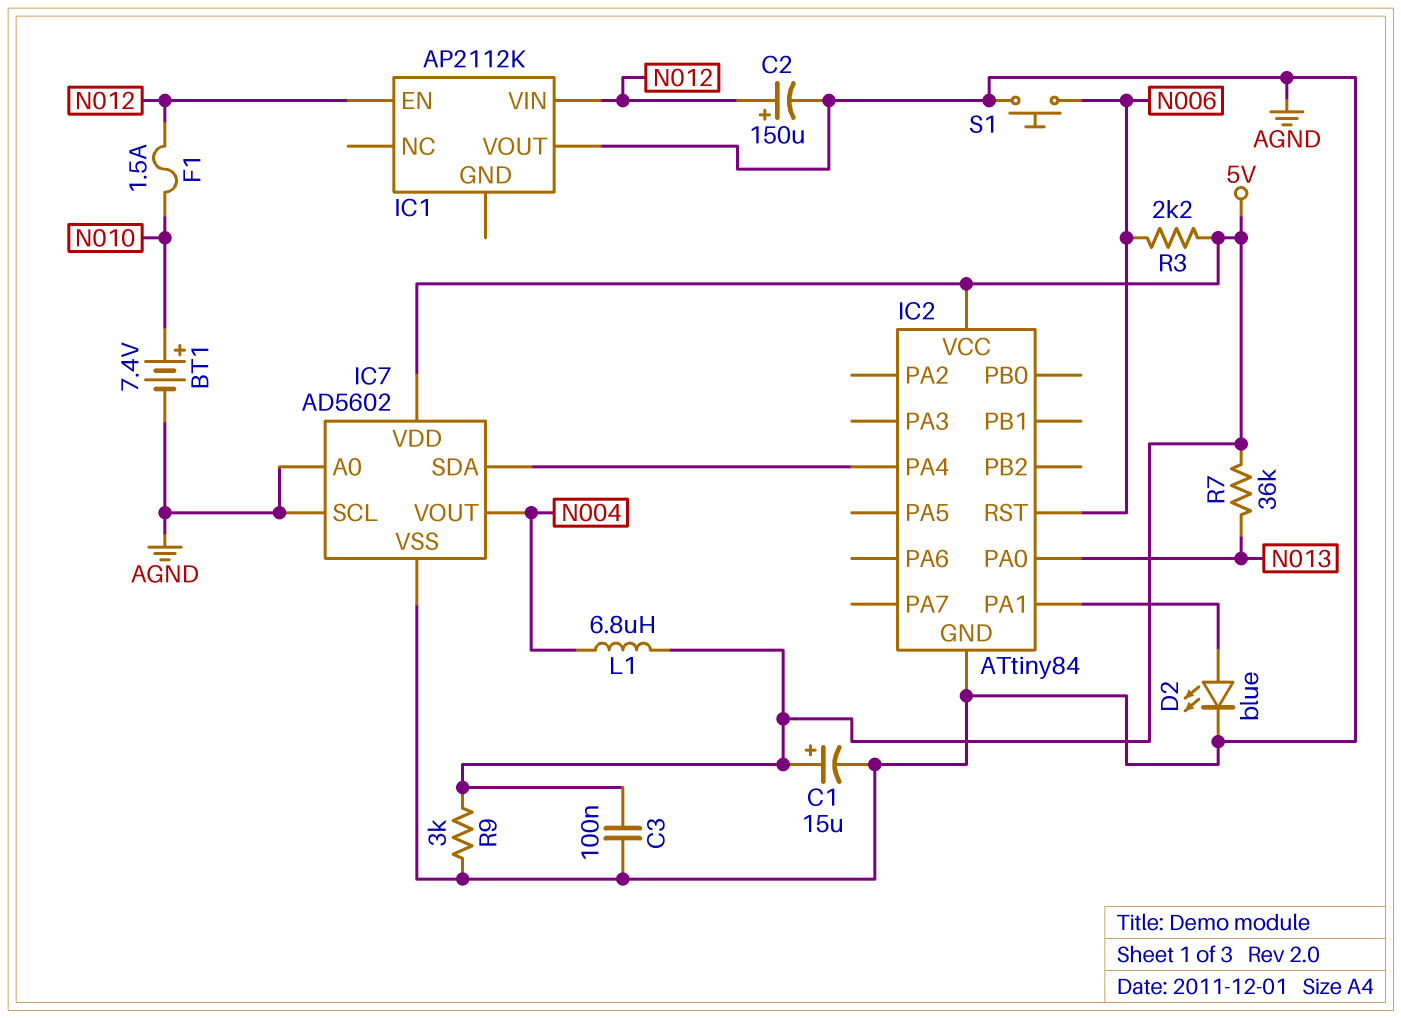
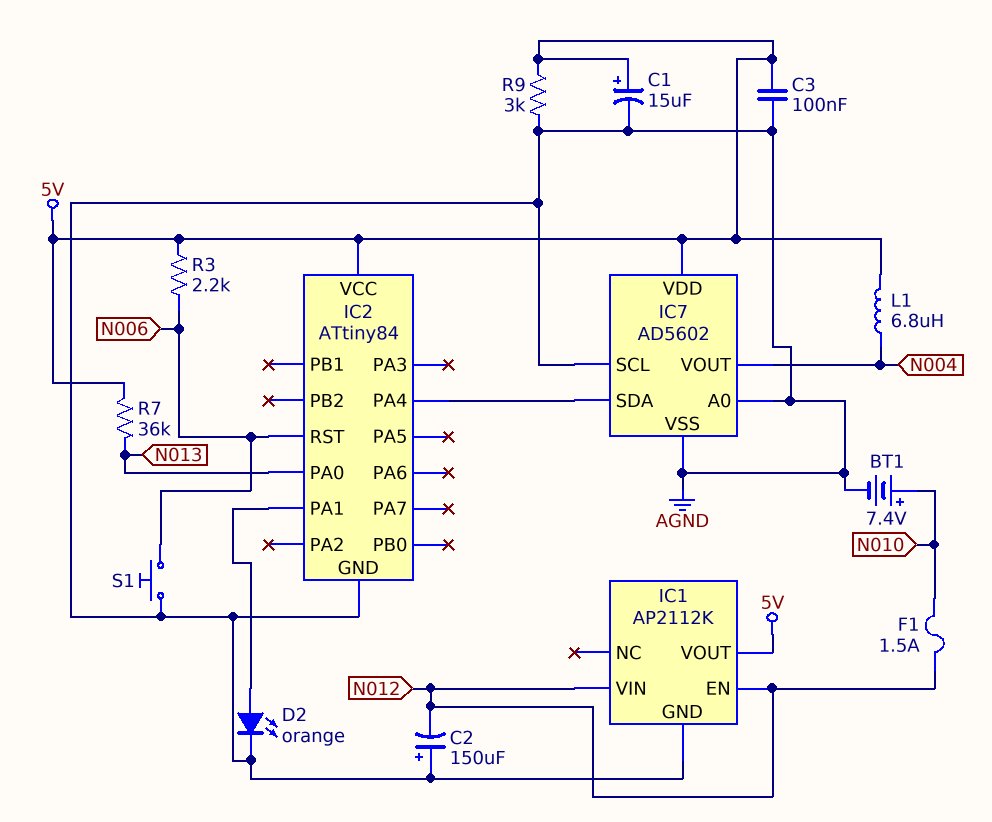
C2: 150uF (plus N012, minus AGND) -> 150uF (plus AGND, minus N012)
D2: LED blue (A IC2/PA1, K AGND) -> LED orange (A IC2/PA1, K AGND)
IC1 pin GND: none -> AGND
IC1 pin VOUT: AGND -> 5V

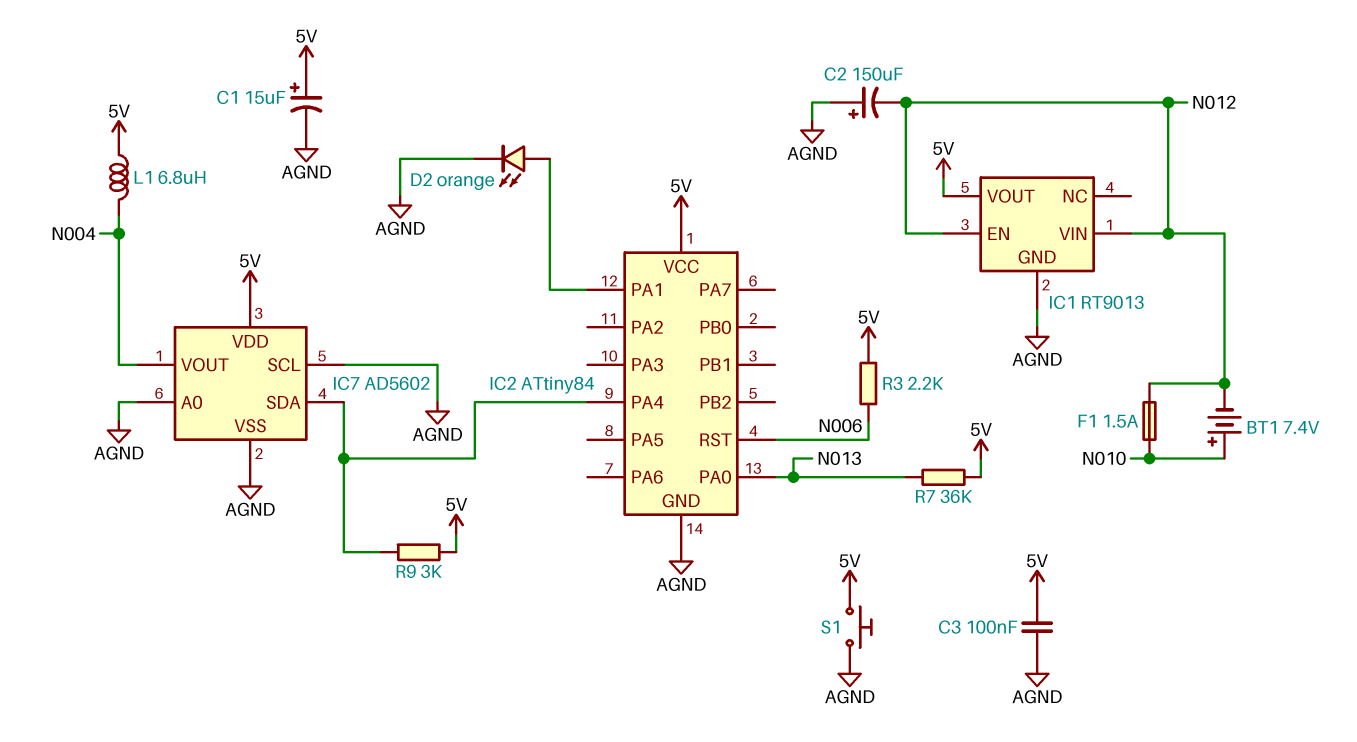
BT1: 7.4V (plus N010, minus AGND) -> 7.4V (plus N010, minus N012)
IC1: AP2112K -> RT9013
R9: 3k (5V, AGND) -> 3k (5V, IC2/PA4)
S1: button (AGND, N006) -> button (5V, AGND)

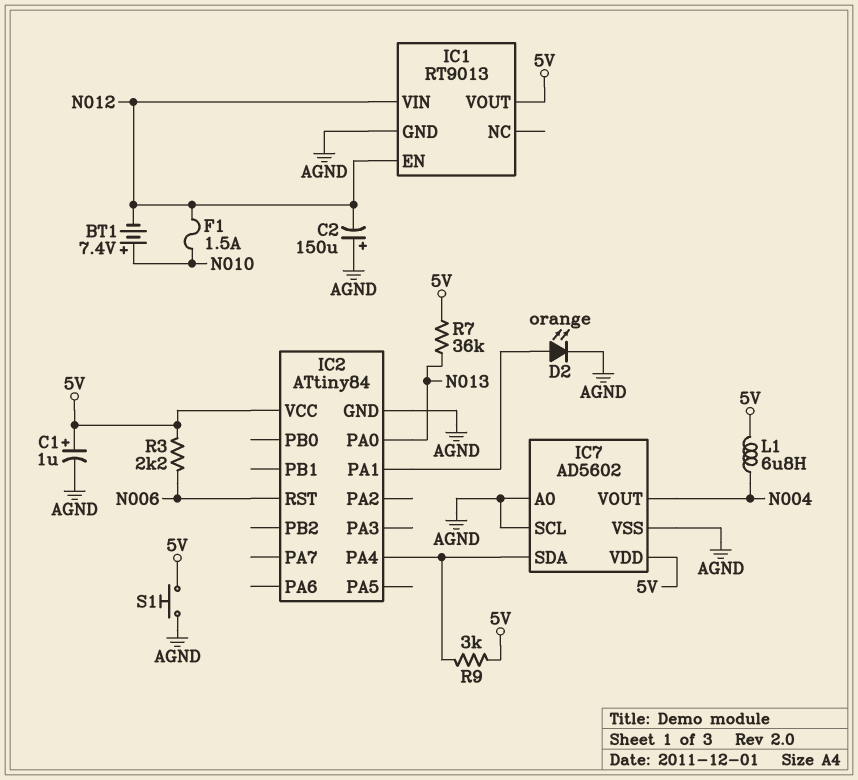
C1: 15uF (plus 5V, minus AGND) -> 1uF (plus 5V, minus AGND)
C3: 100nF (5V, AGND) -> none

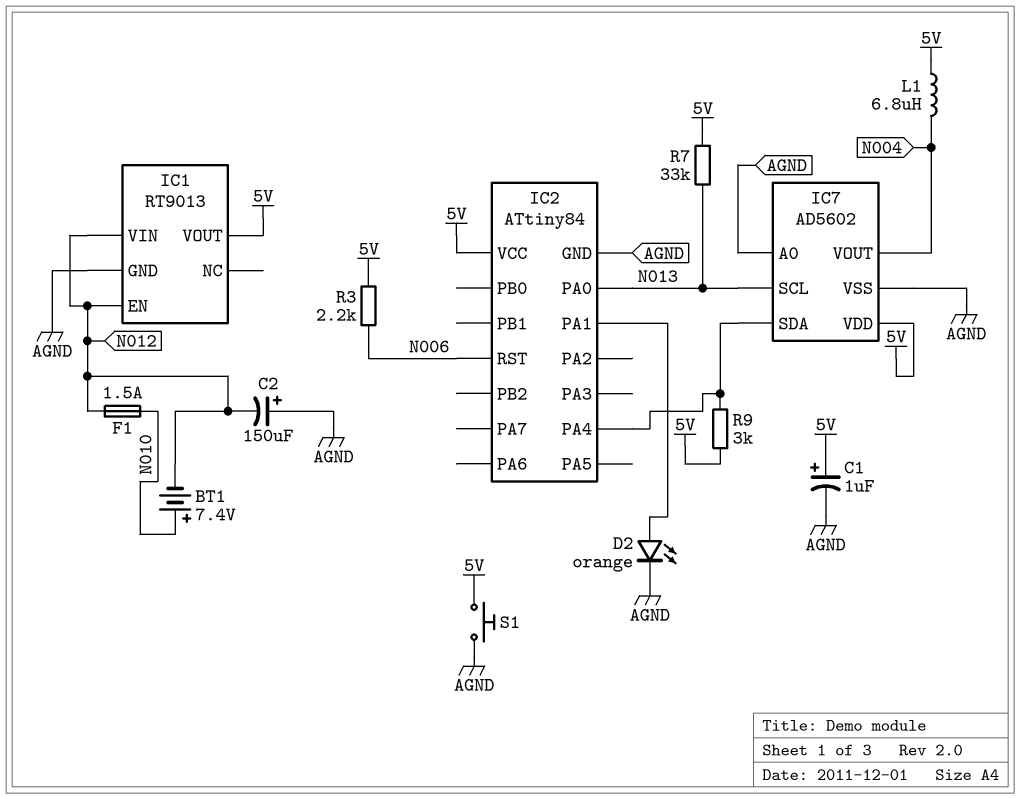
IC7 pin SCL: AGND -> N013
R7: 36k (5V, N013) -> 33k (5V, N013)

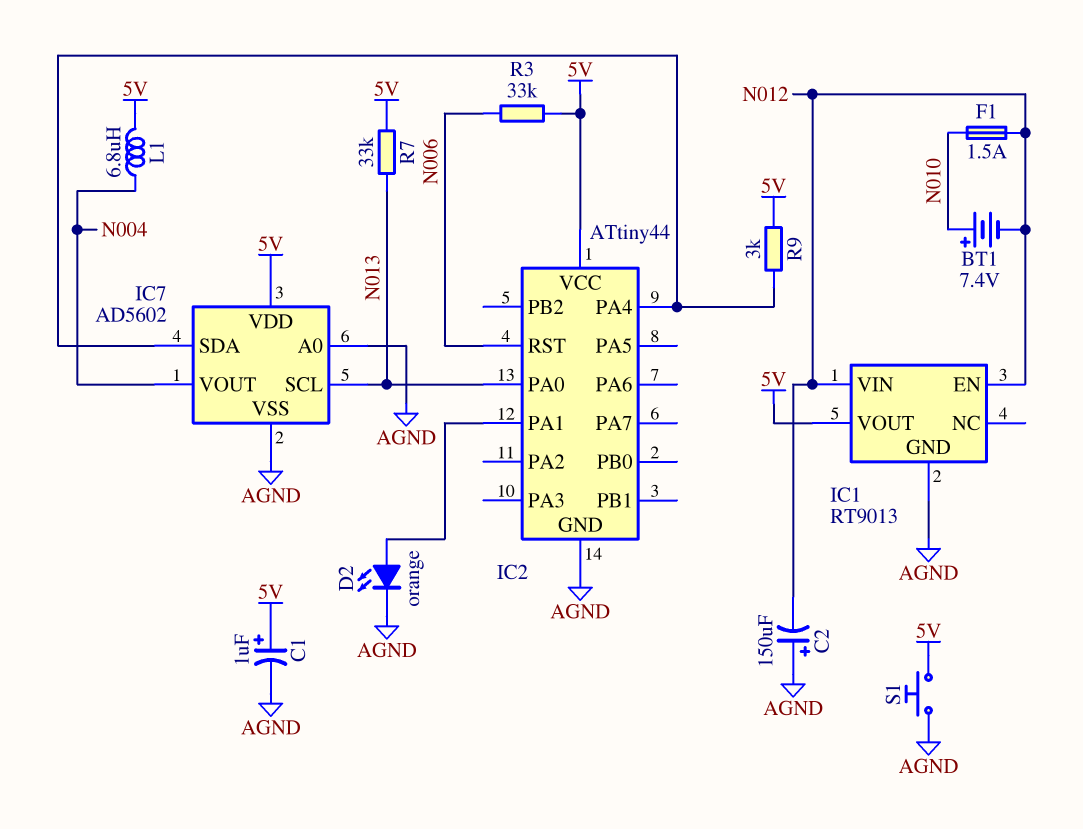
IC2: ATtiny84 -> ATtiny44
R3: 2.2k (5V, N006) -> 33k (5V, N006)

